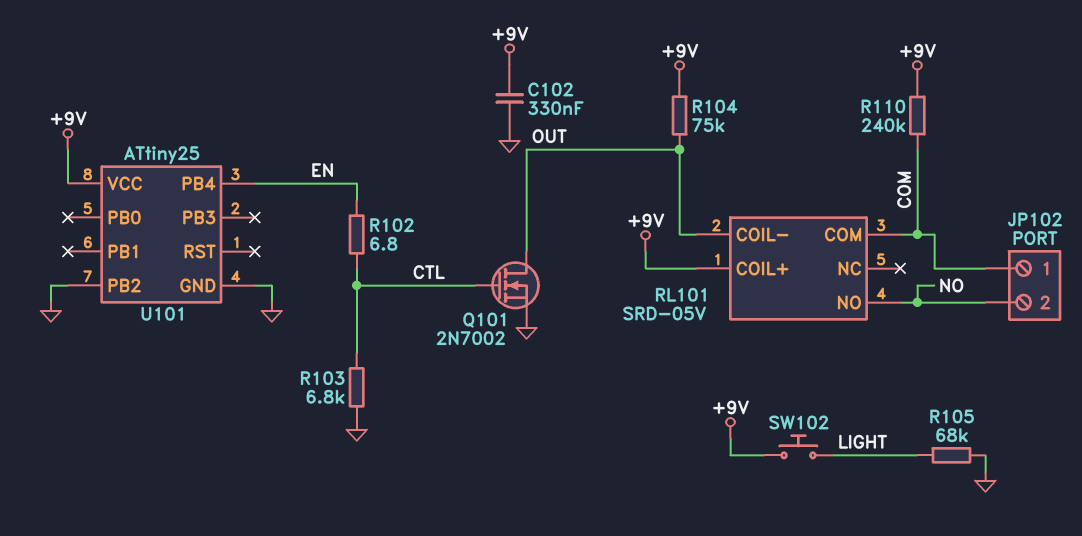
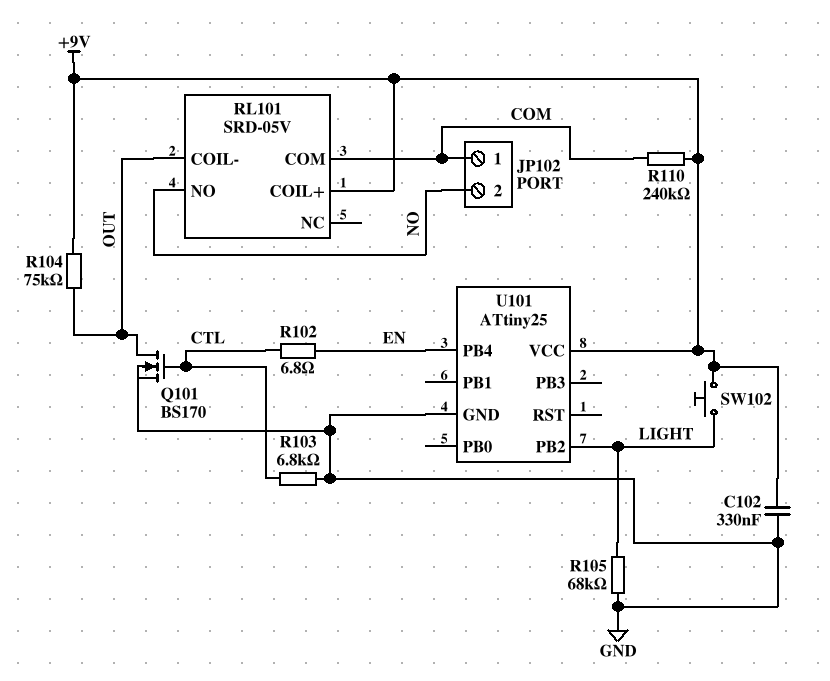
Q101: NMOS 2N7002 (G CTL, D OUT, S GND) -> NMOS BS170 (G CTL, D OUT, S GND)
U101 pin PB2: GND -> LIGHT

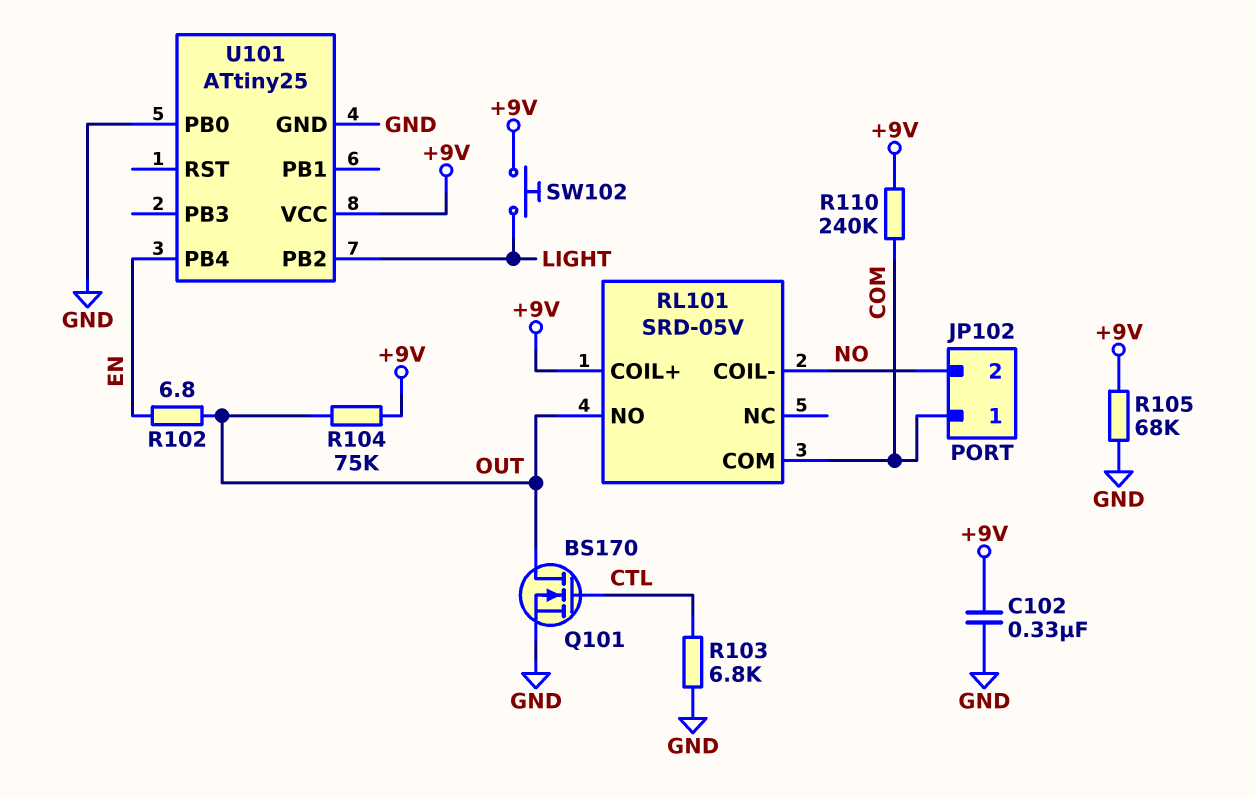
R102: 6.8 (CTL, EN) -> 6.8 (EN, OUT)
R105: 68k (GND, LIGHT) -> 68k (+9V, GND)
RL101 pin COIL-: OUT -> NO
RL101 pin NO: NO -> OUT
U101 pin PB0: none -> GND

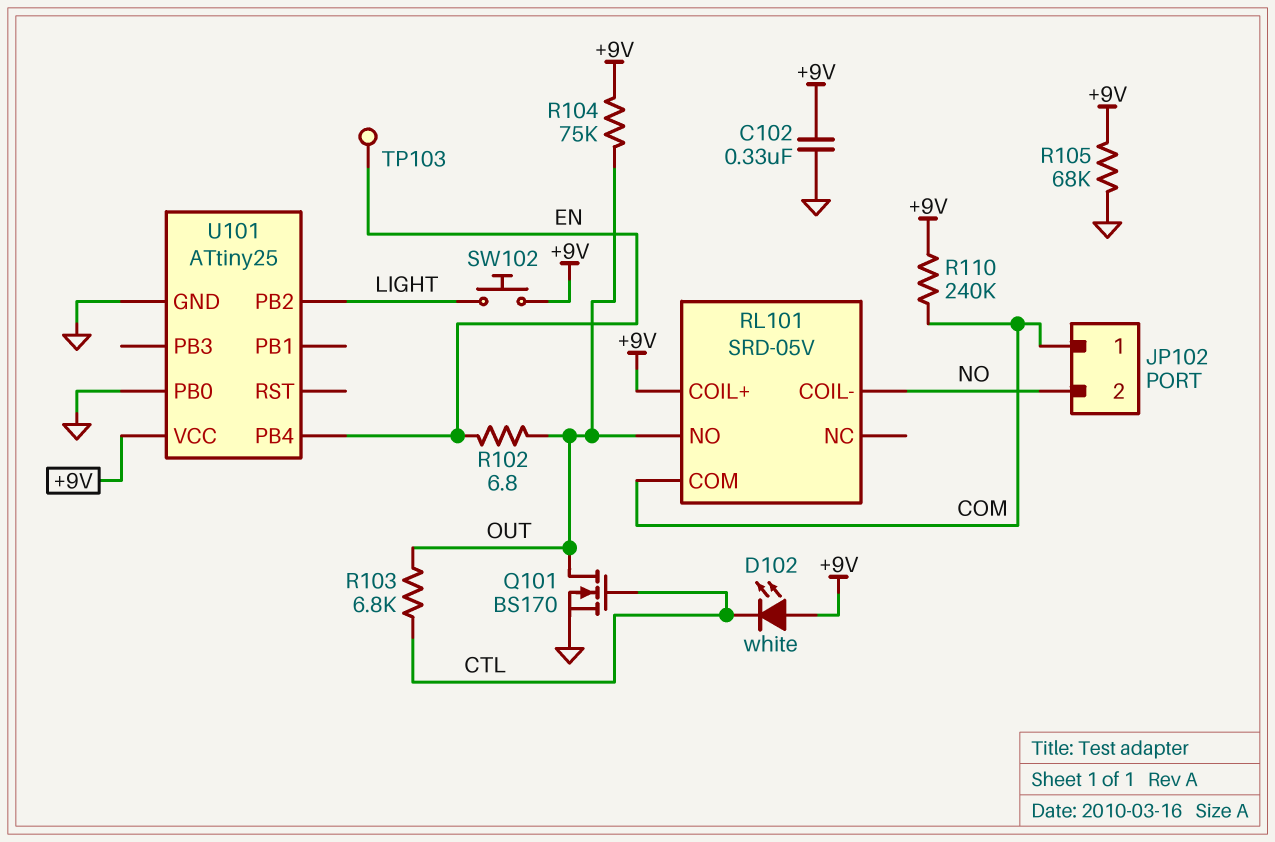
D102: none -> LED white (A +9V, K CTL)
R103: 6.8k (CTL, GND) -> 6.8k (CTL, OUT)
TP103: none -> test point (EN)

